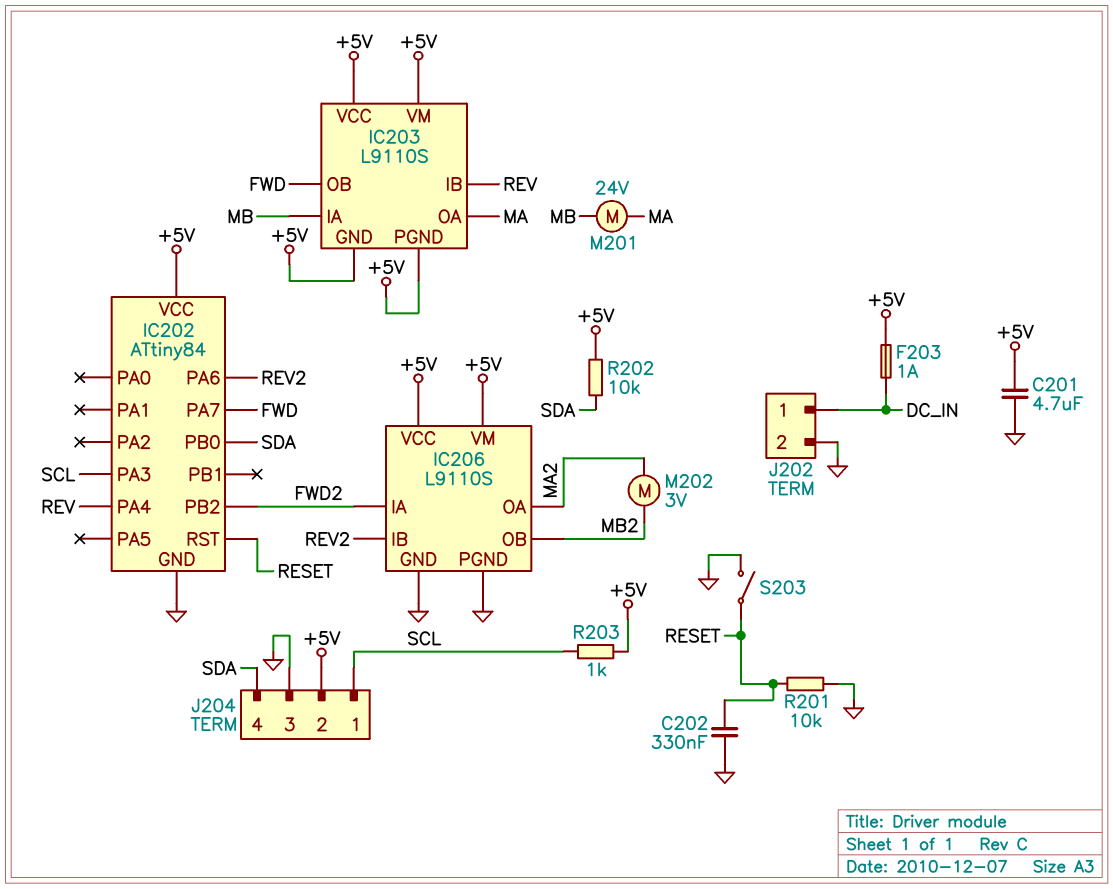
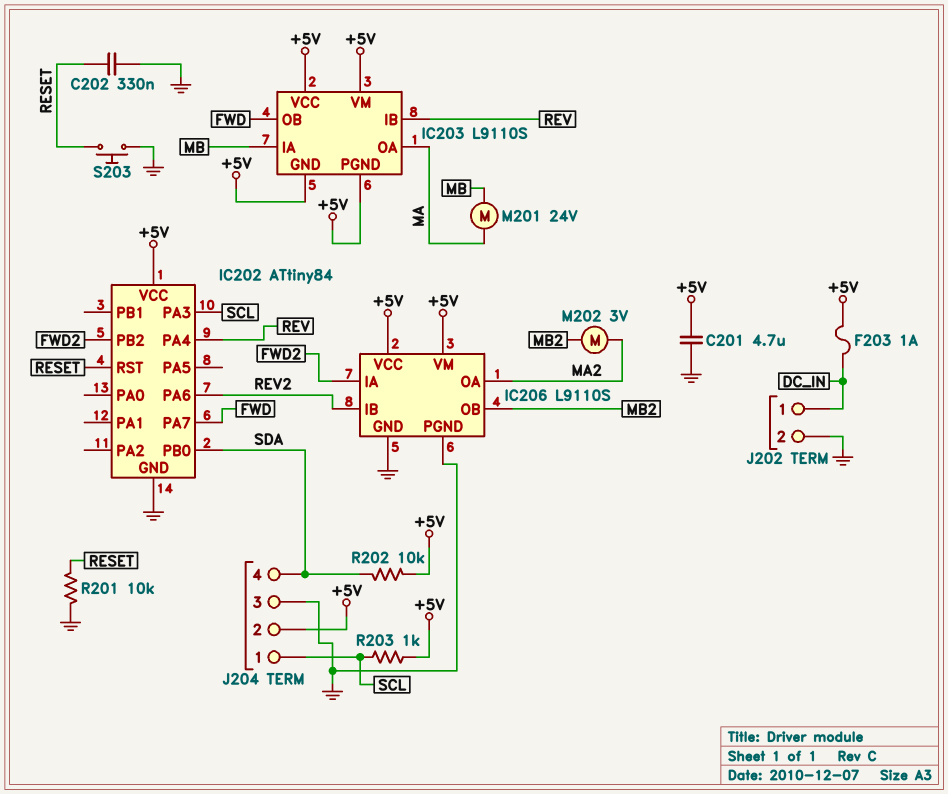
S203: switch (GND, RESET) -> button (GND, RESET)

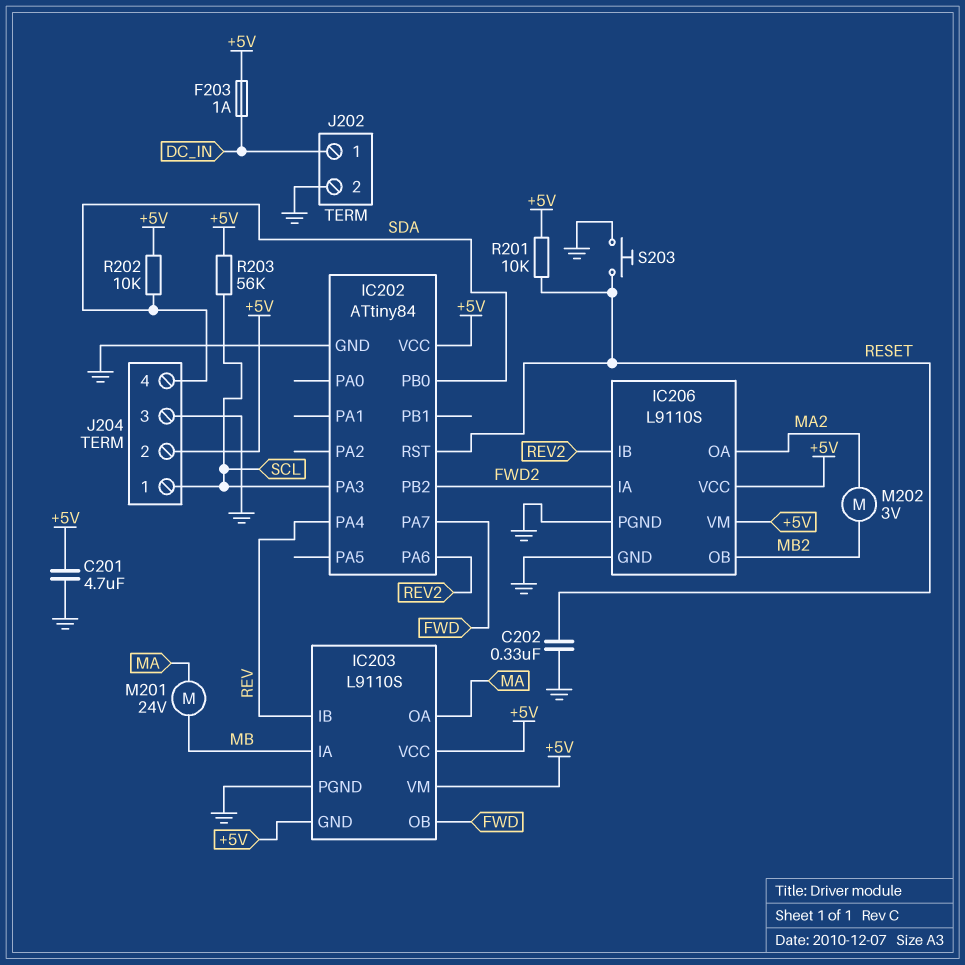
IC203 pin PGND: +5V -> GND
R201: 10k (GND, RESET) -> 10k (+5V, RESET)
R203: 1k (+5V, SCL) -> 56k (+5V, SCL)

